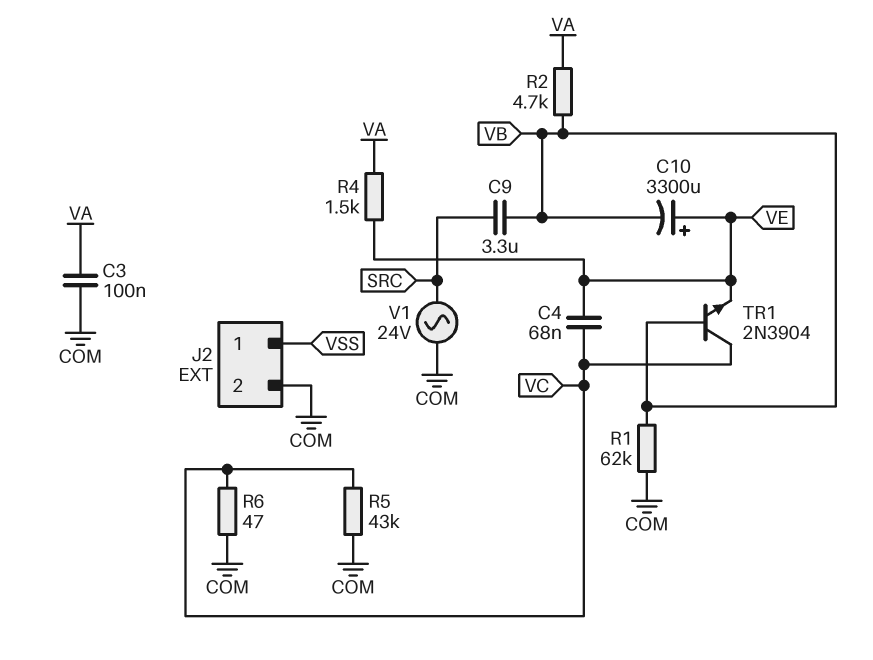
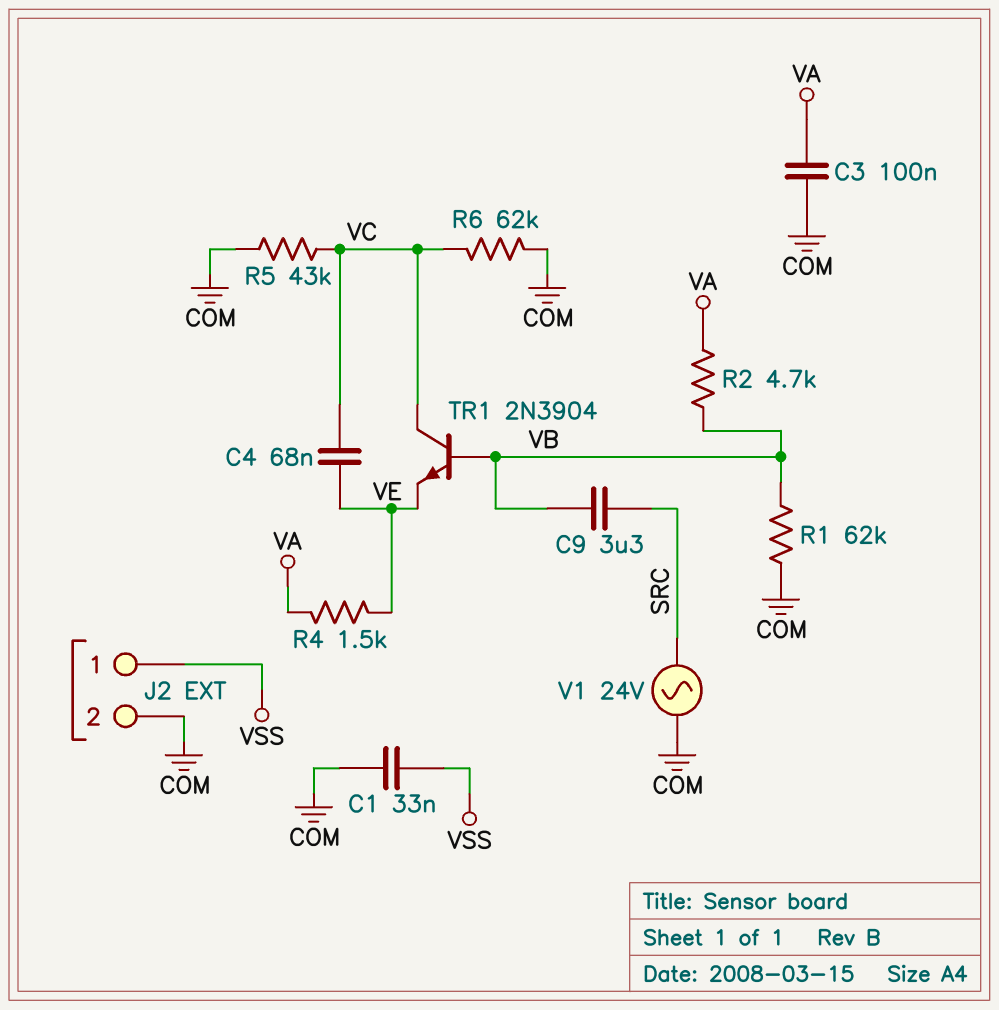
C1: none -> 33nF (COM, VSS)
C10: 3300uF (plus VE, minus VB) -> none
R6: 47 (COM, VC) -> 62k (COM, VC)

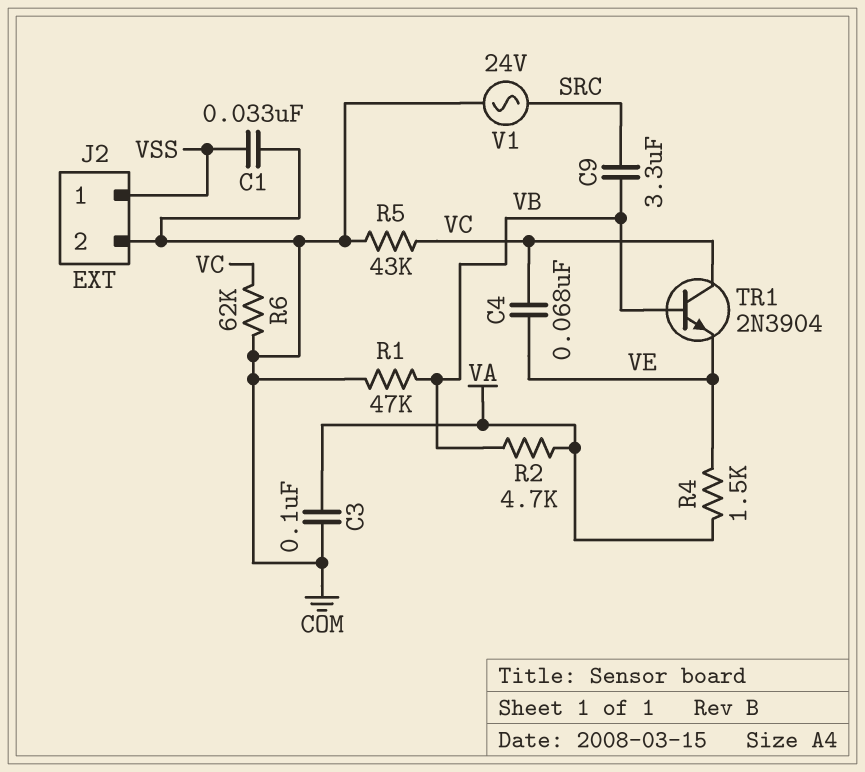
R1: 62k (COM, VB) -> 47k (COM, VB)

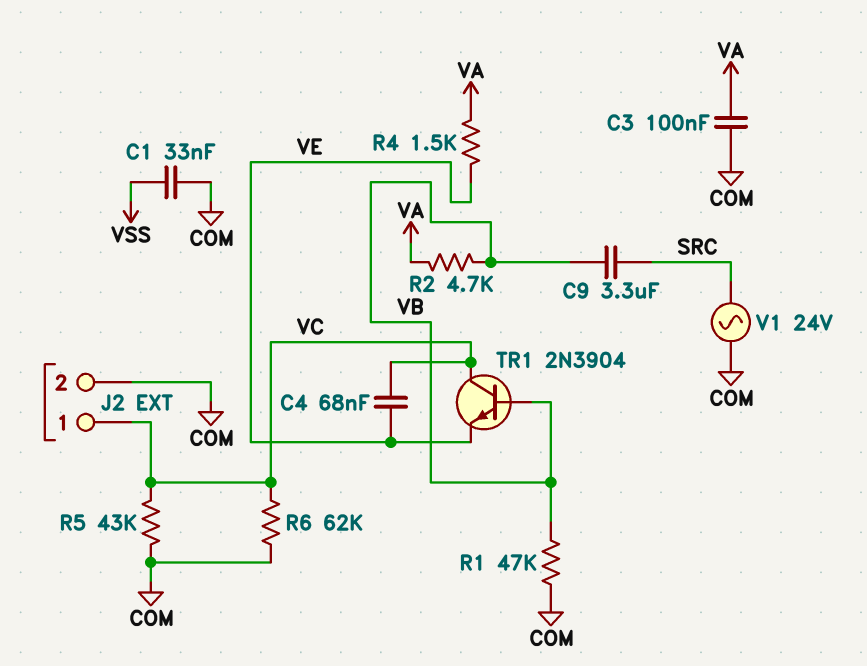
J2 pin 1: VSS -> VC

